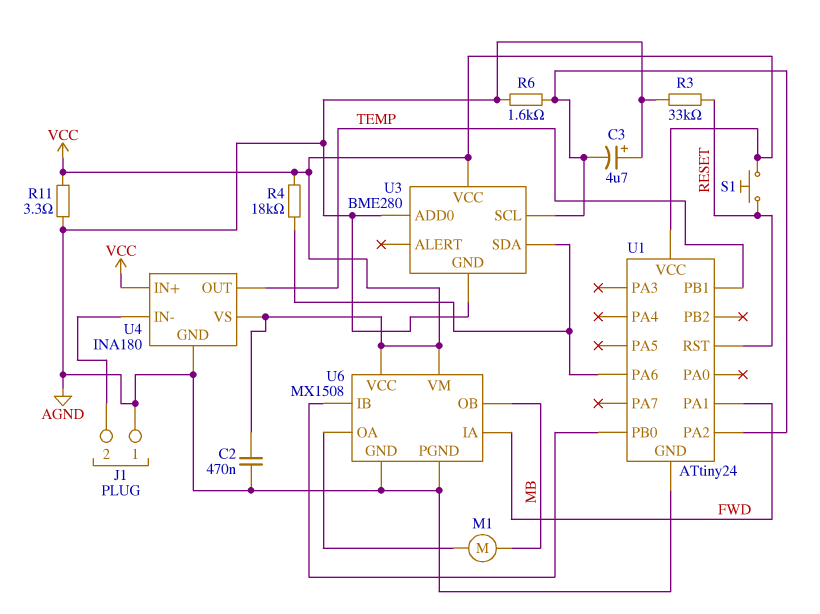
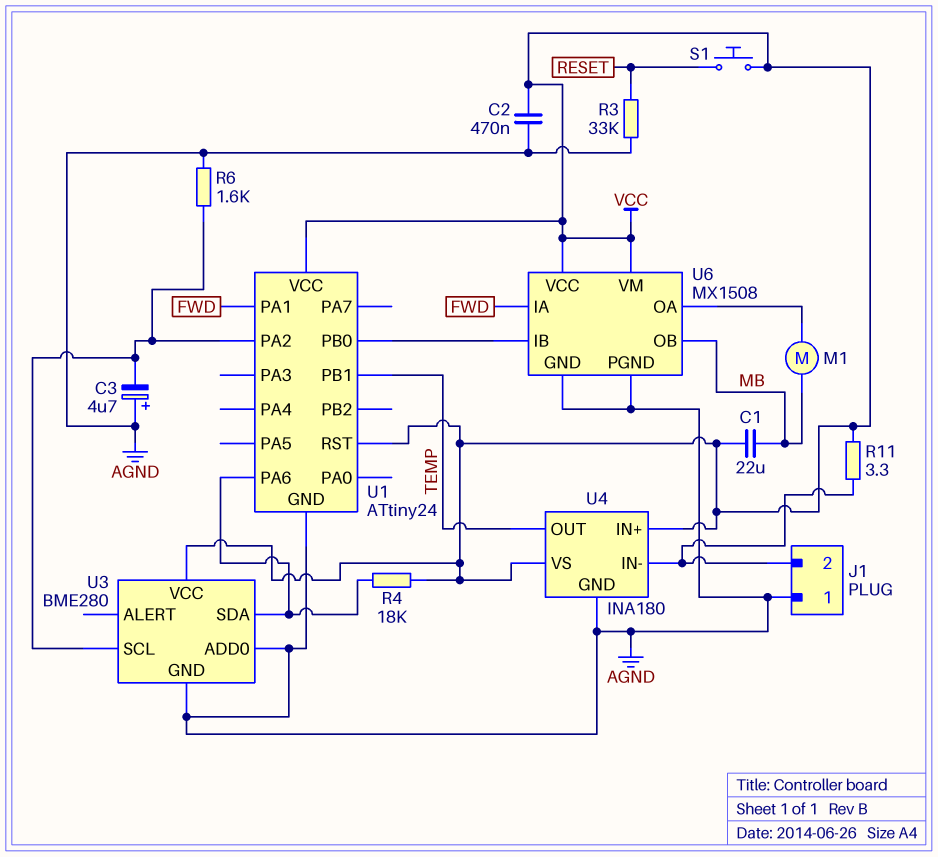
C1: none -> 22uF (MB, VCC)
R11: 3.3 (AGND, VCC) -> 3.3 (J1/2, VCC)
U1 pin RST: RESET -> VCC

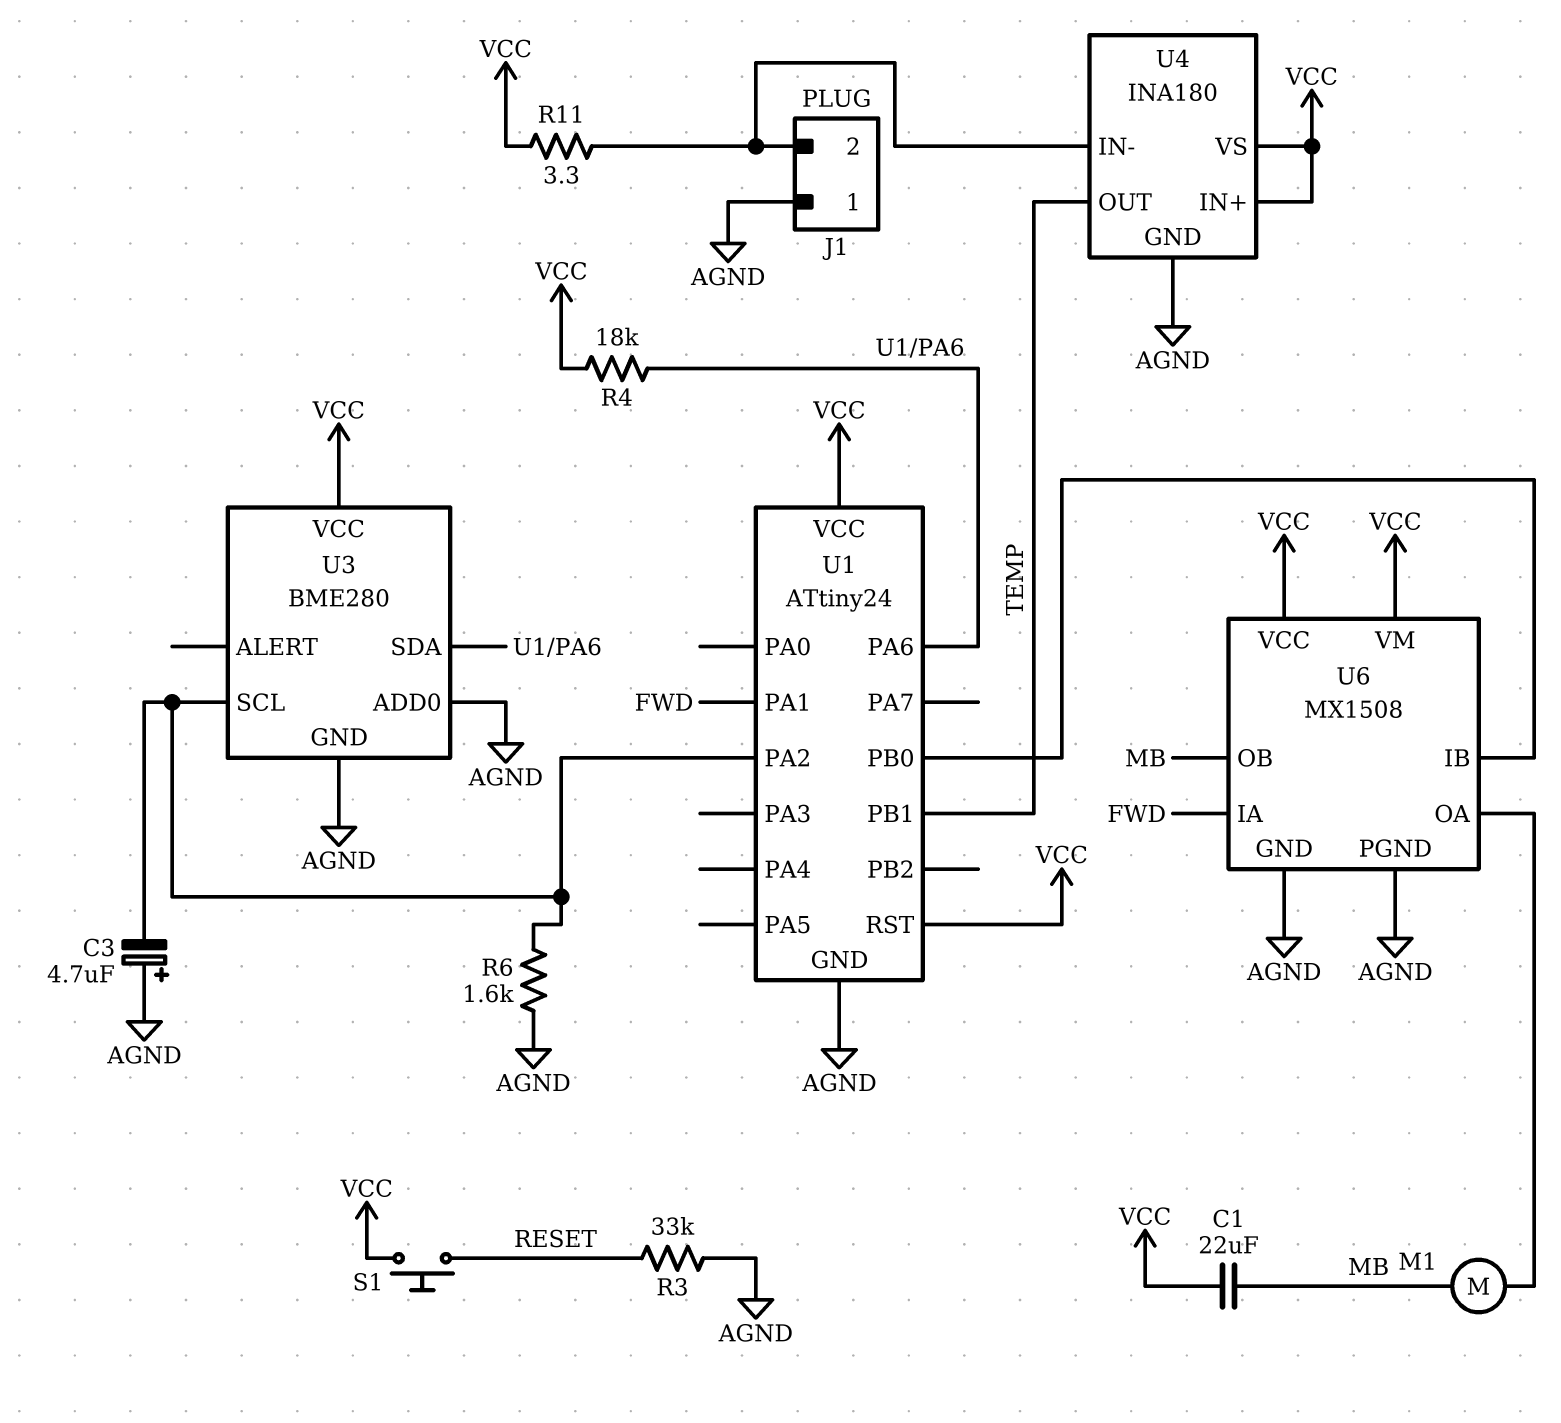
C2: 470nF (AGND, VCC) -> none

